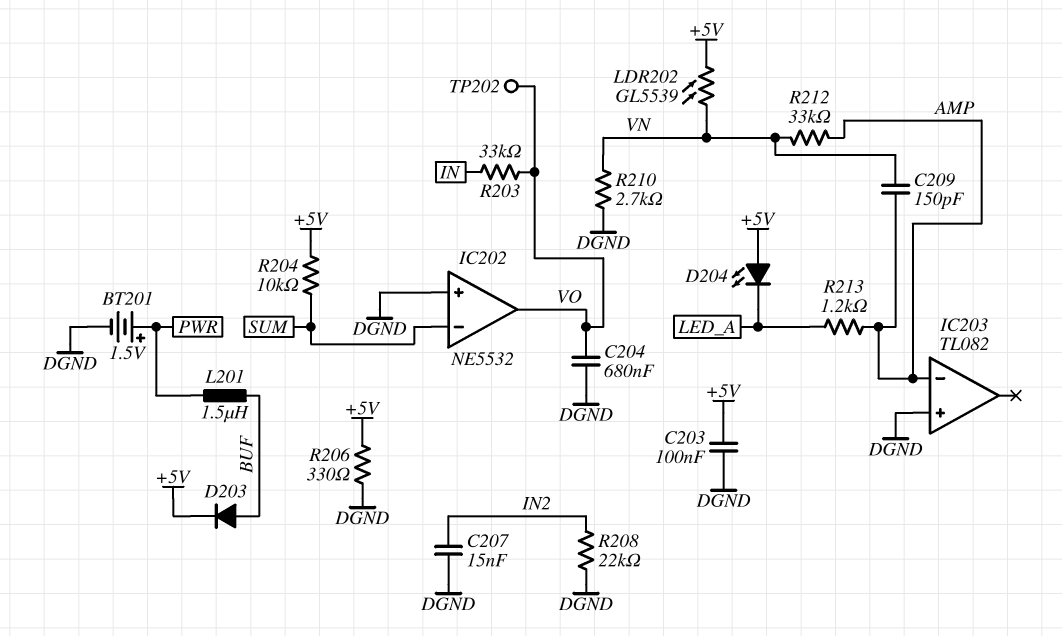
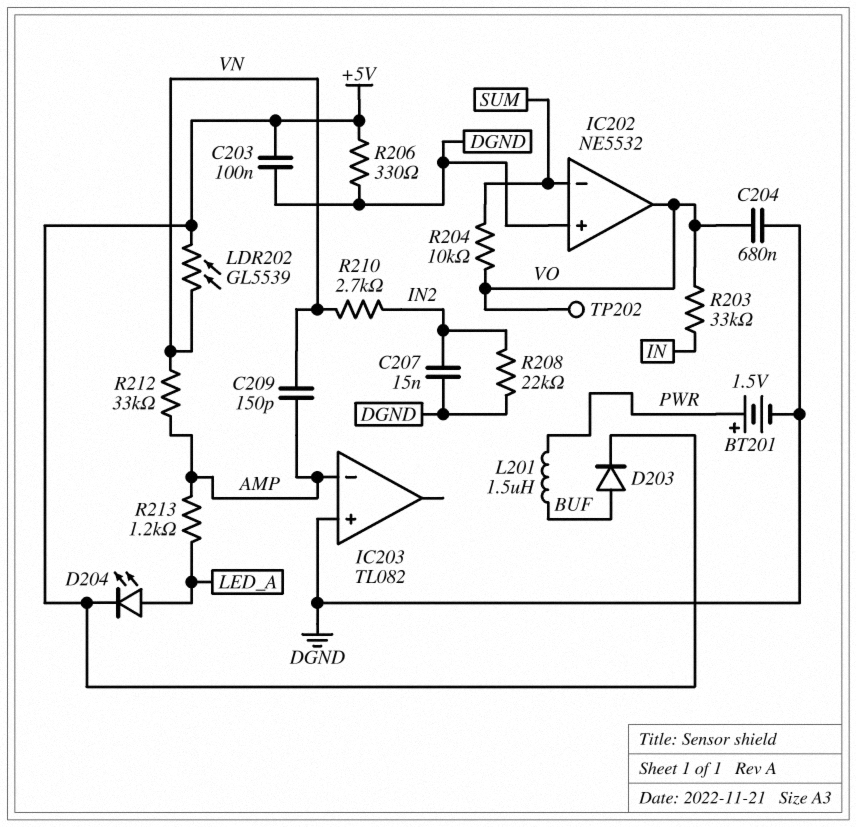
D204: LED (A +5V, K LED_A) -> LED (A LED_A, K +5V)
R204: 10k (+5V, SUM) -> 10k (SUM, VO)
R210: 2.7k (DGND, VN) -> 2.7k (IN2, VN)

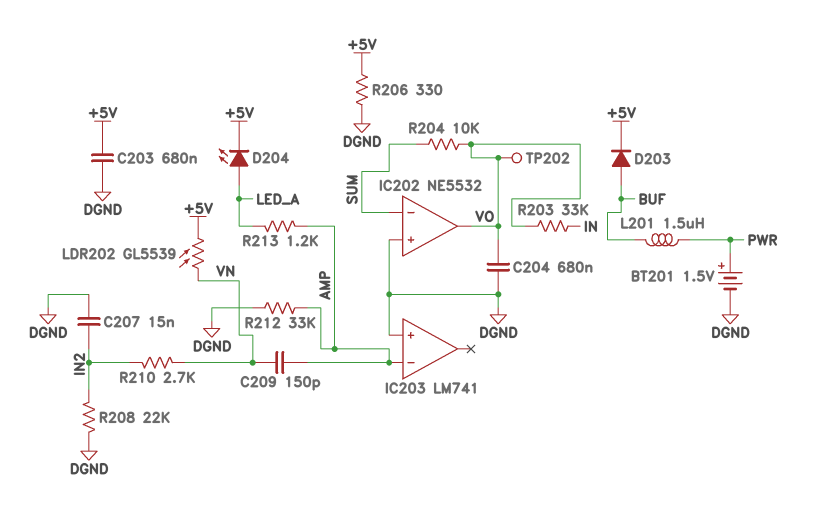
C203: 100nF (+5V, DGND) -> 680nF (+5V, DGND)
IC203: TL082 -> LM741
R212: 33k (AMP, VN) -> 33k (AMP, DGND)

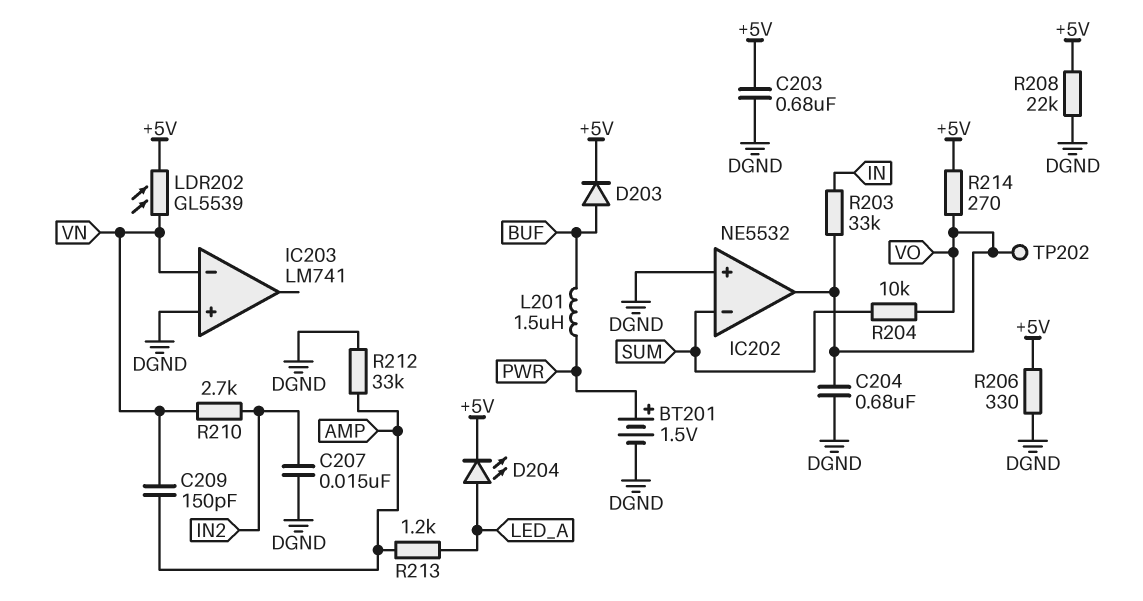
IC203 pin in-: AMP -> VN
R208: 22k (DGND, IN2) -> 22k (+5V, DGND)
R214: none -> 270 (+5V, VO)

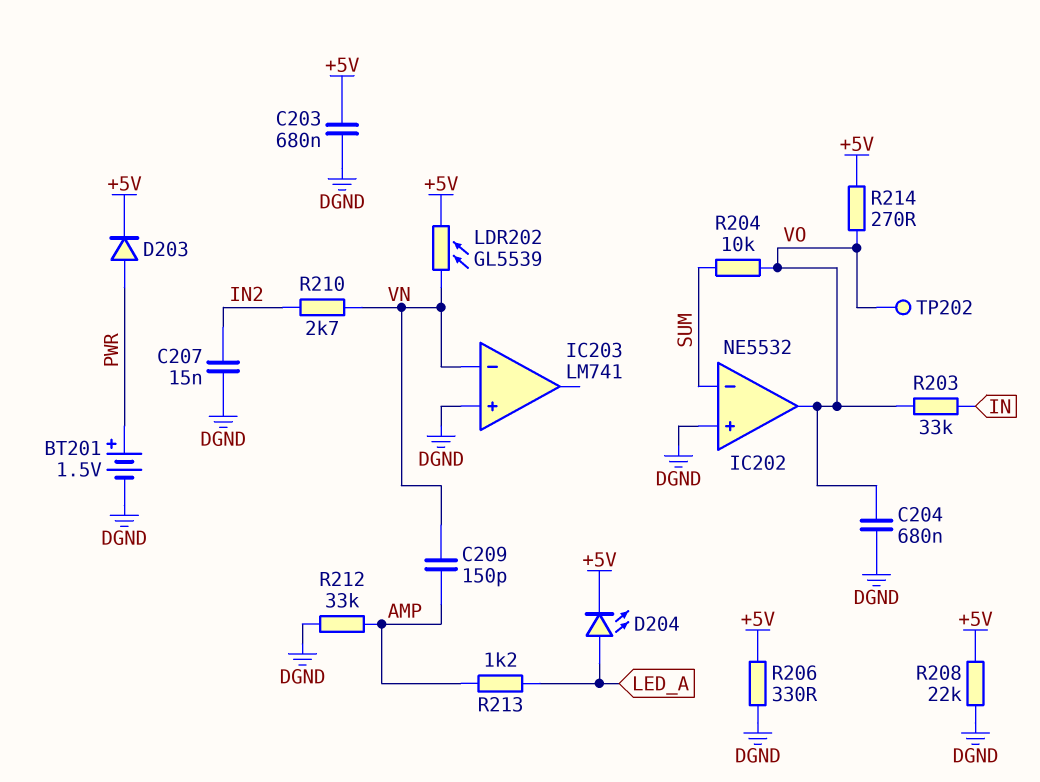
D203: diode (A BUF, K +5V) -> diode (A PWR, K +5V)
L201: 1.5uH (BUF, PWR) -> none

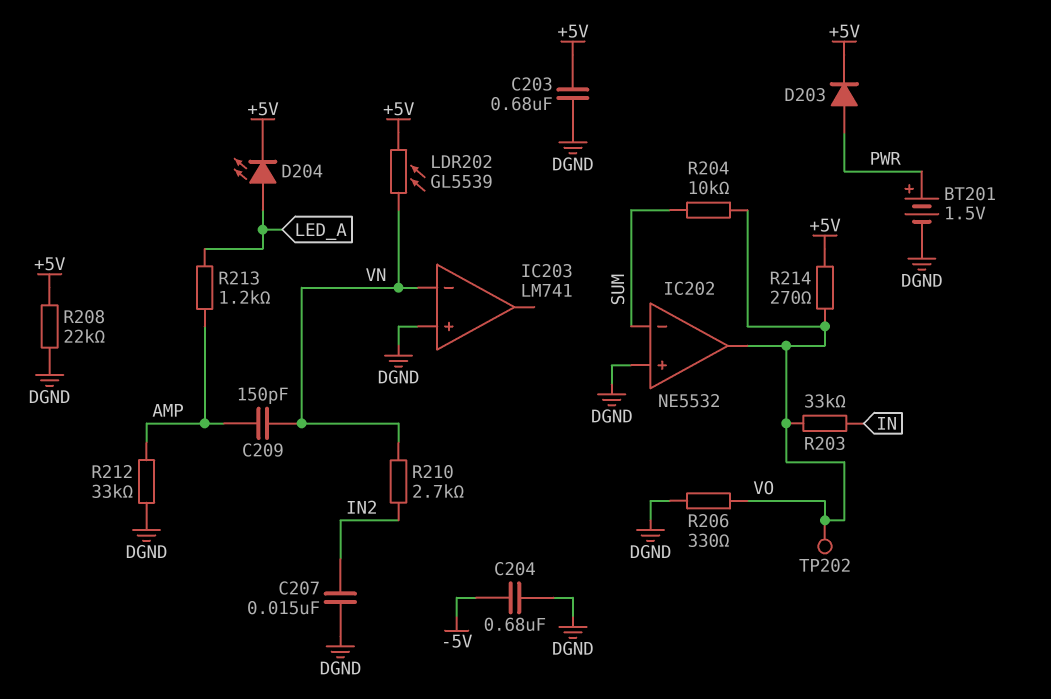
C204: 680nF (DGND, VO) -> 680nF (-5V, DGND)
R206: 330 (+5V, DGND) -> 330 (DGND, VO)

